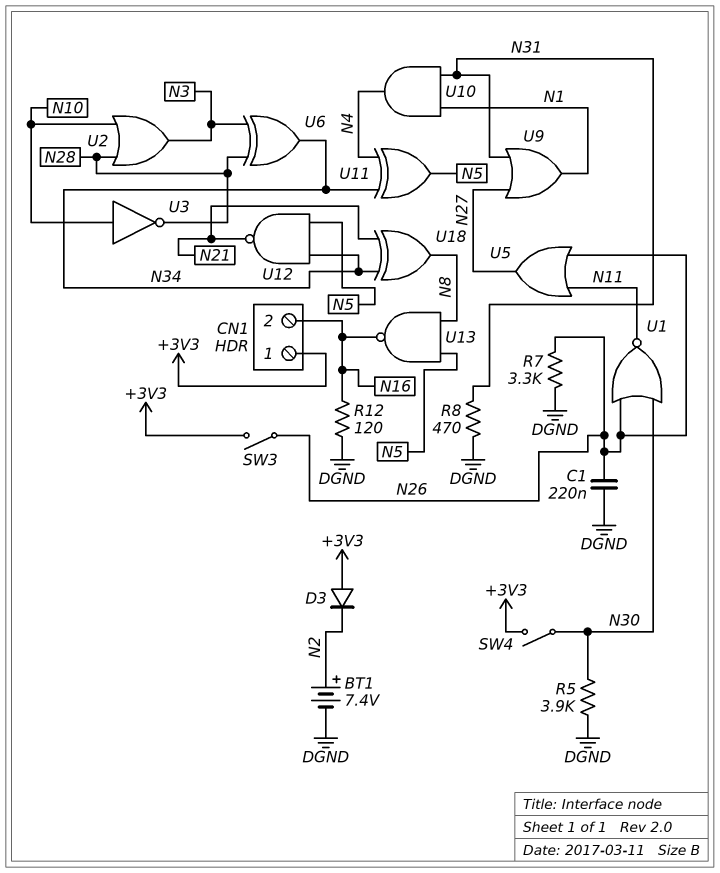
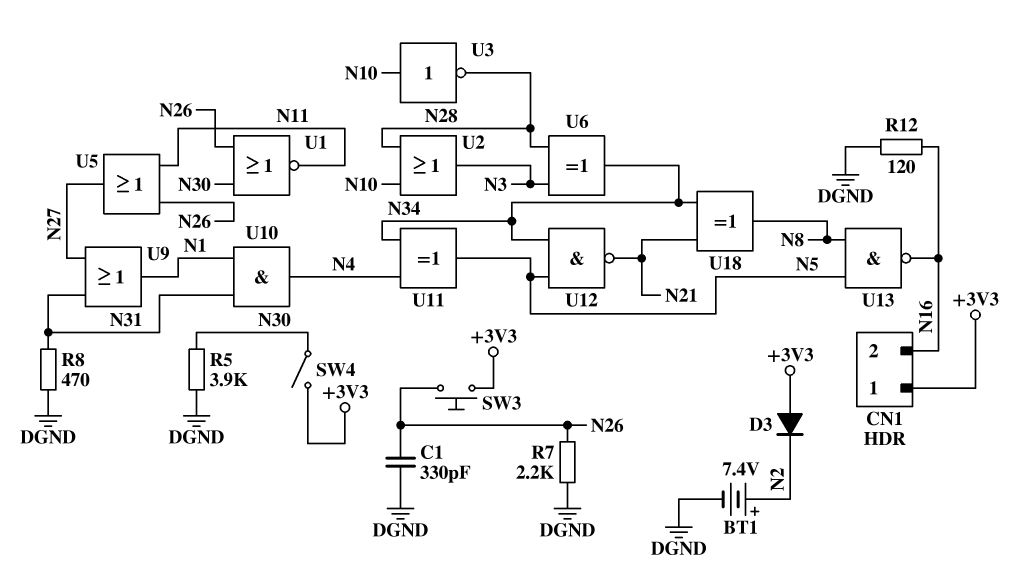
C1: 220nF (DGND, N26) -> 330pF (DGND, N26)
R7: 3.3k (DGND, N26) -> 2.2k (DGND, N26)
SW3: switch (+3V3, N26) -> button (+3V3, N26)

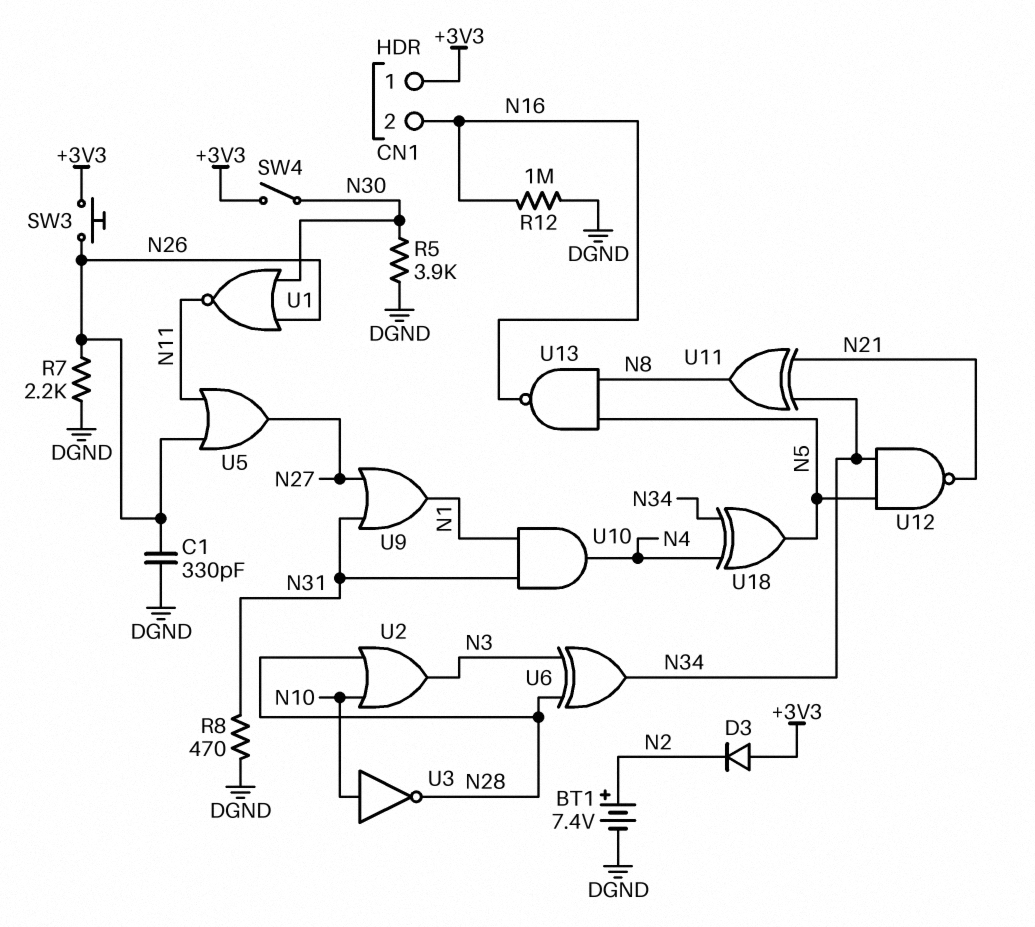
R12: 120 (DGND, N16) -> 1M (DGND, N16)
U11: XOR (in N4, in N34, out N5) -> XOR (in N21, in N34, out N8)
U18: XOR (in N21, in N34, out N8) -> XOR (in N4, in N34, out N5)

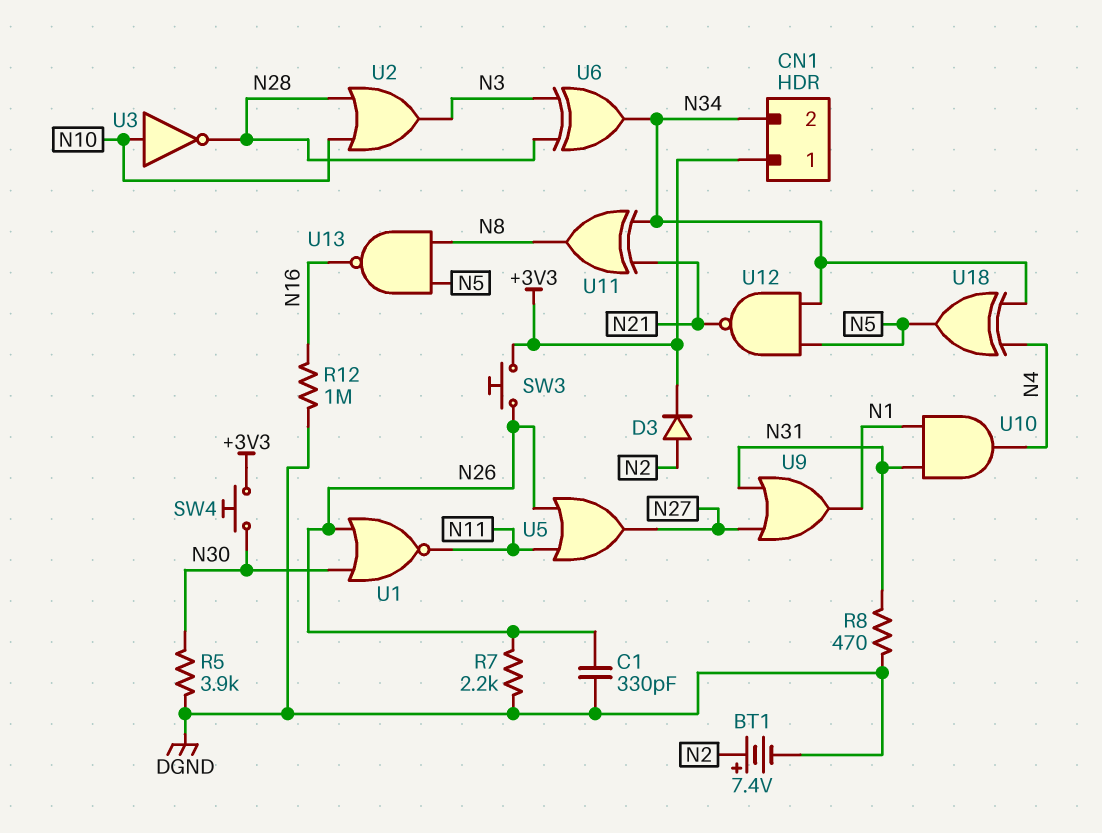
CN1 pin 2: N16 -> N34
D3: diode (A +3V3, K N2) -> diode (A N2, K +3V3)
SW4: switch (+3V3, N30) -> button (+3V3, N30)

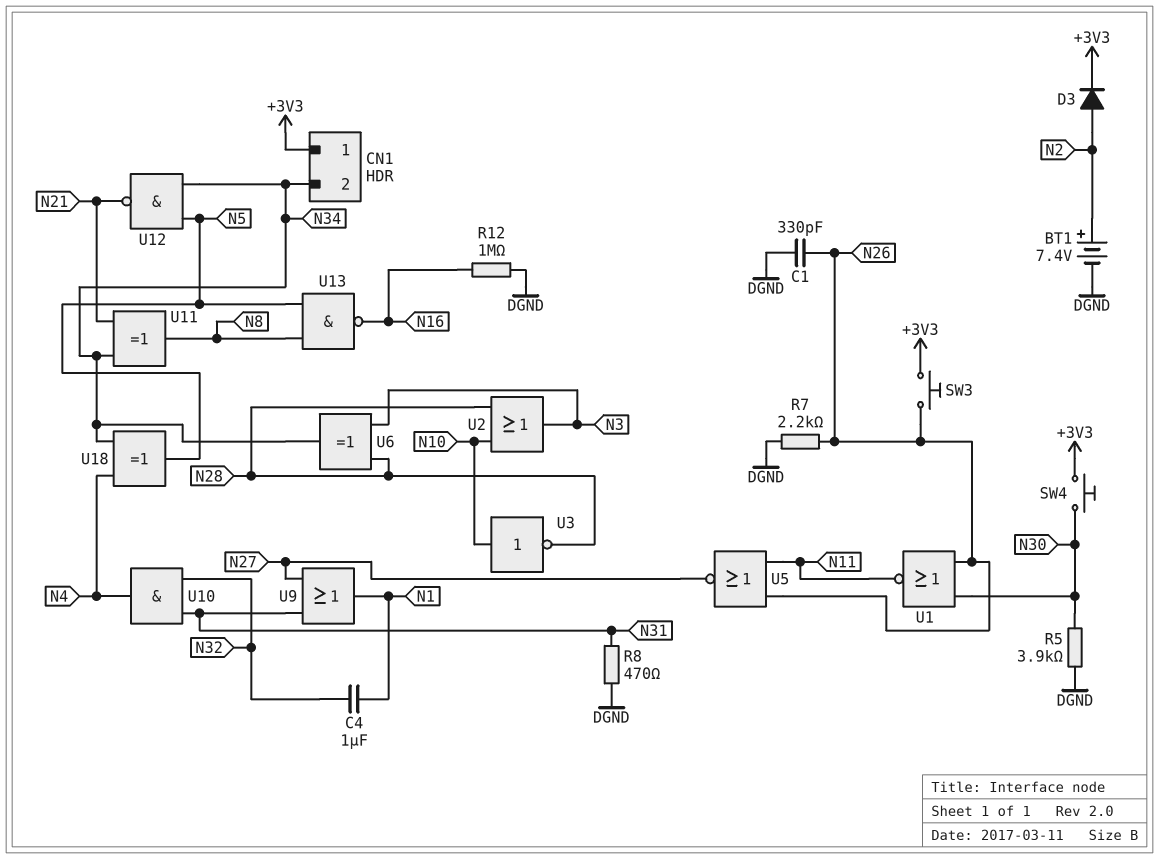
C4: none -> 1uF (N1, N32)
U5: OR (in N11, in N26, out N27) -> NOR (in N11, in N26, out N27)
U10: AND (in N1, in N31, out N4) -> AND (in N31, in N32, out N4)

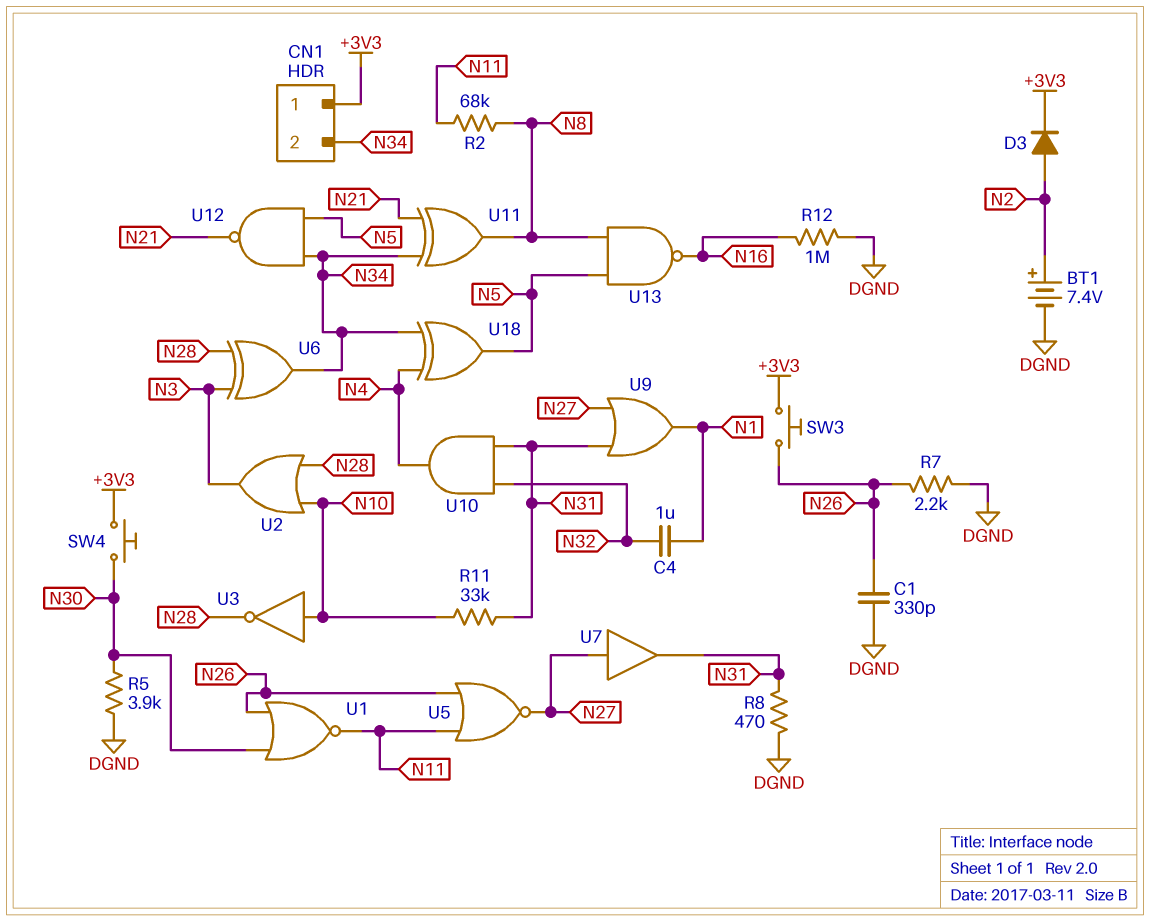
R2: none -> 68k (N8, N11)
R11: none -> 33k (N10, N31)
U7: none -> buffer (in N27, out N31)

